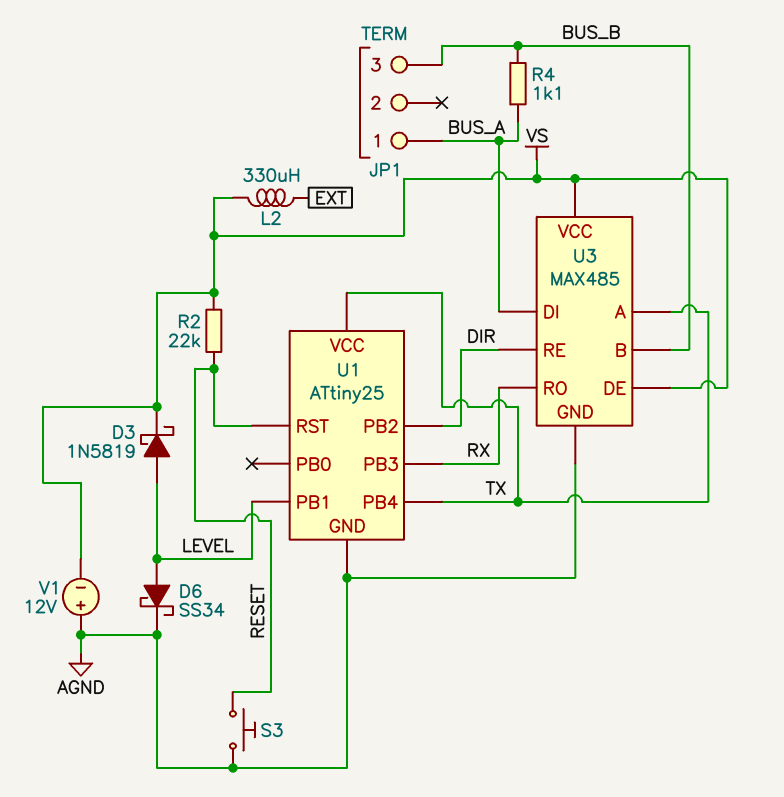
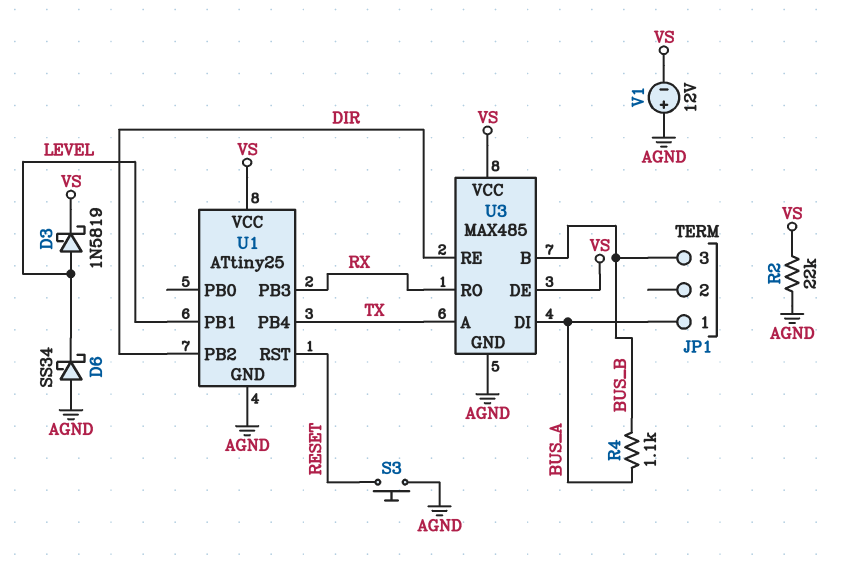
D6: schottky SS34 (A LEVEL, K AGND) -> schottky SS34 (A AGND, K LEVEL)
L2: 330uH (EXT, VS) -> none
R2: 22k (RESET, VS) -> 22k (AGND, VS)
U1 pin VCC: TX -> VS

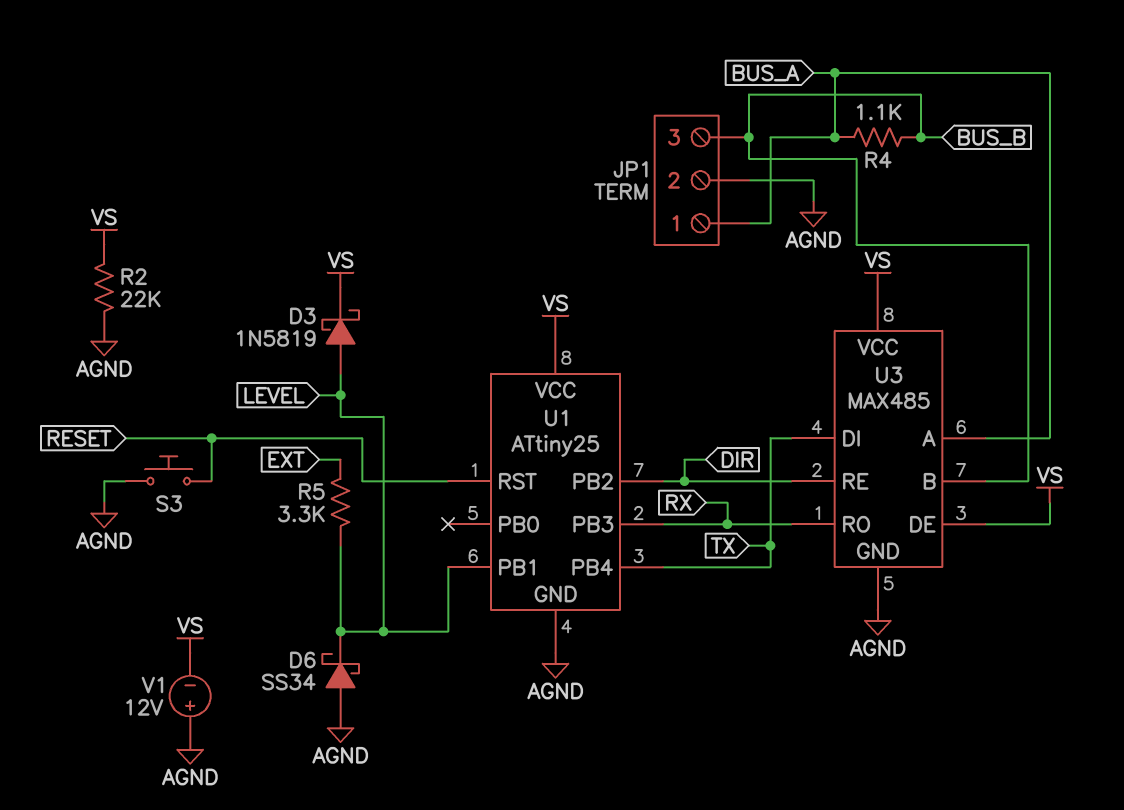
JP1 pin 2: none -> AGND
R5: none -> 3.3k (EXT, LEVEL)
U3 pin A: TX -> BUS_A
U3 pin DI: BUS_A -> TX

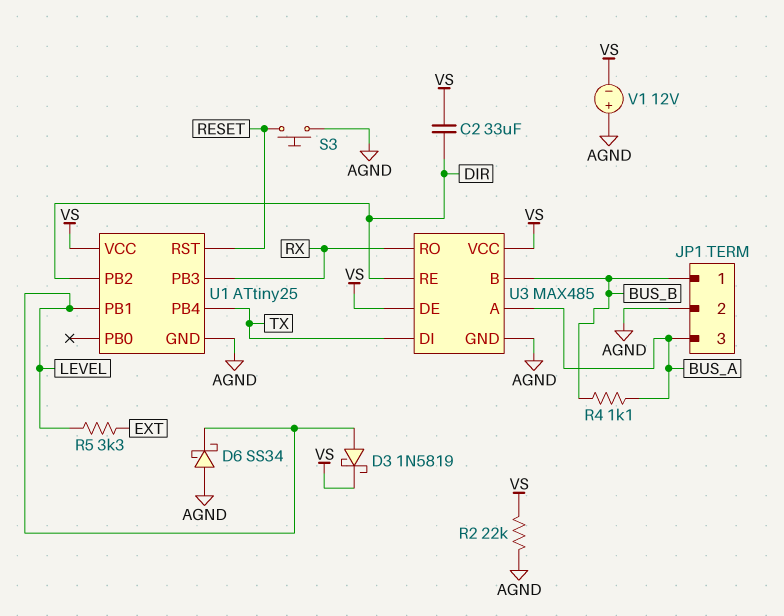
C2: none -> 33uF (DIR, VS)
JP1 pin 1: BUS_A -> BUS_B
JP1 pin 3: BUS_B -> BUS_A

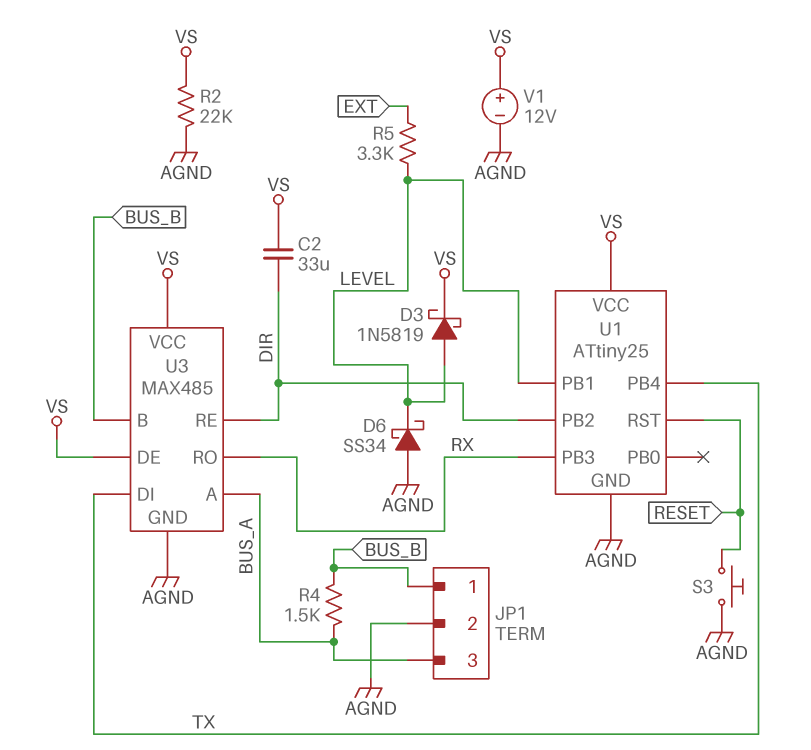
R4: 1.1k (BUS_A, BUS_B) -> 1.5k (BUS_A, BUS_B)
V1: 12V (plus AGND, minus VS) -> 12V (plus VS, minus AGND)

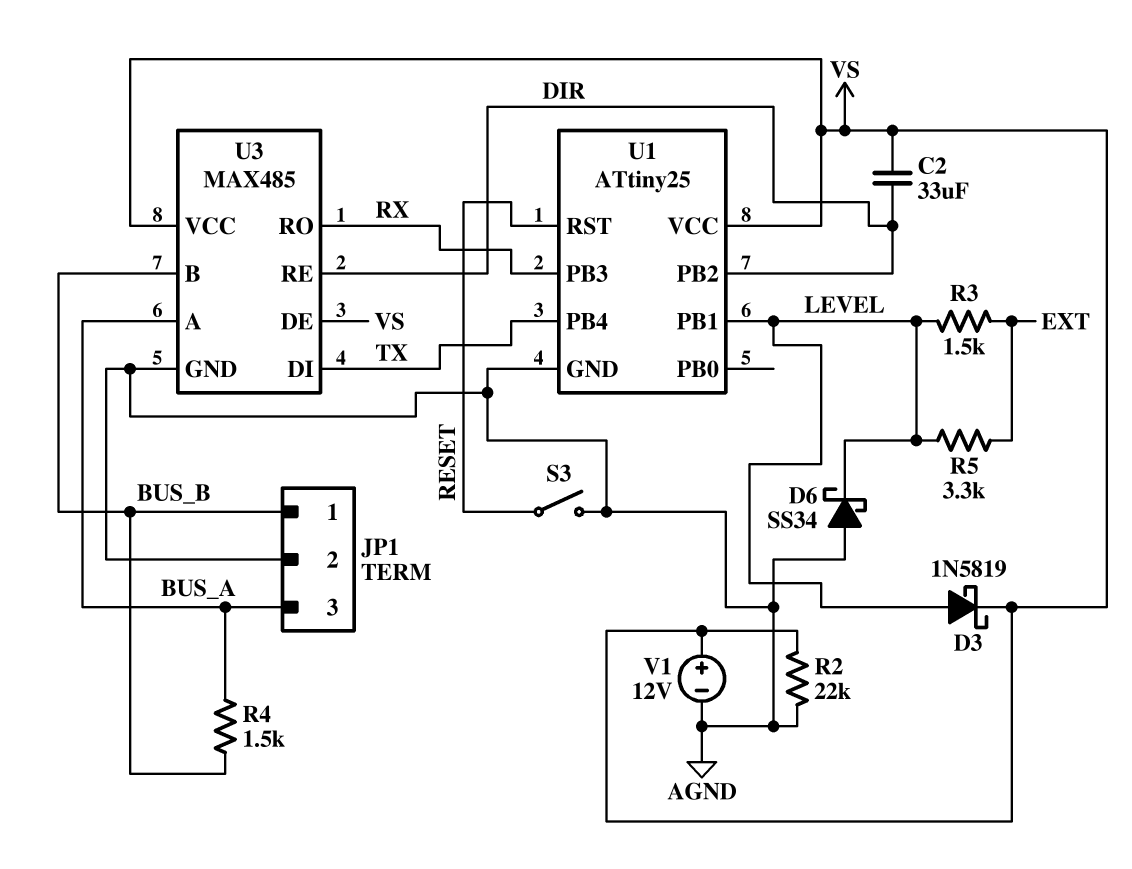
R3: none -> 1.5k (EXT, LEVEL)
S3: button (AGND, RESET) -> switch (AGND, RESET)

